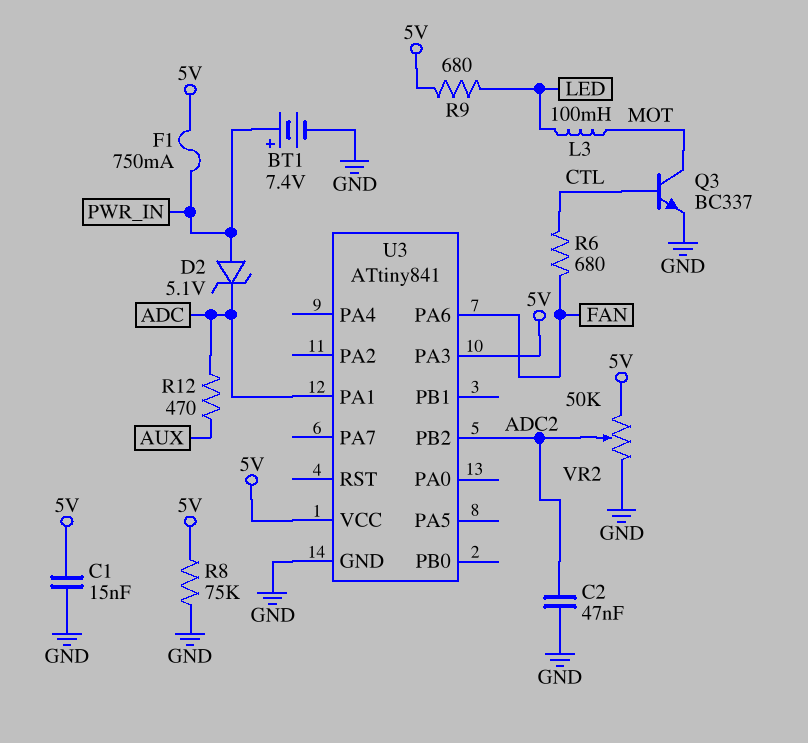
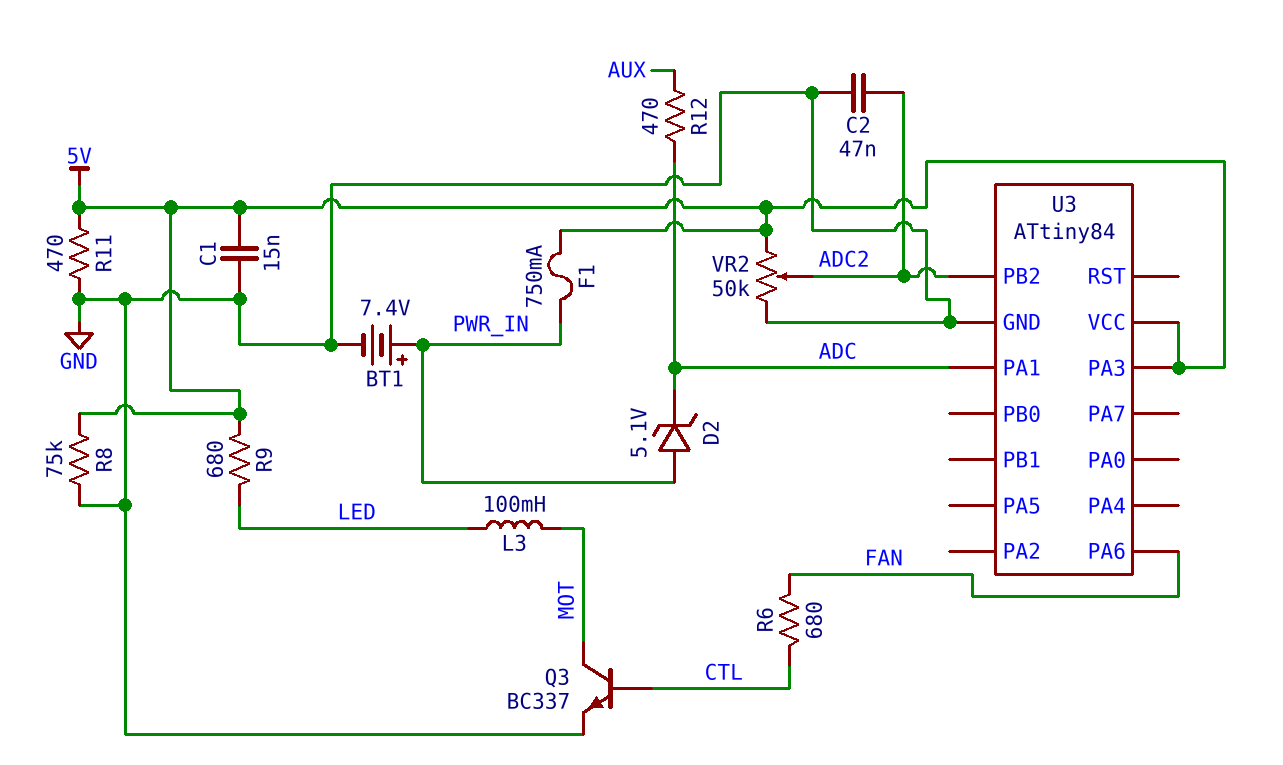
R11: none -> 470 (5V, GND)
U3: ATtiny841 -> ATtiny84

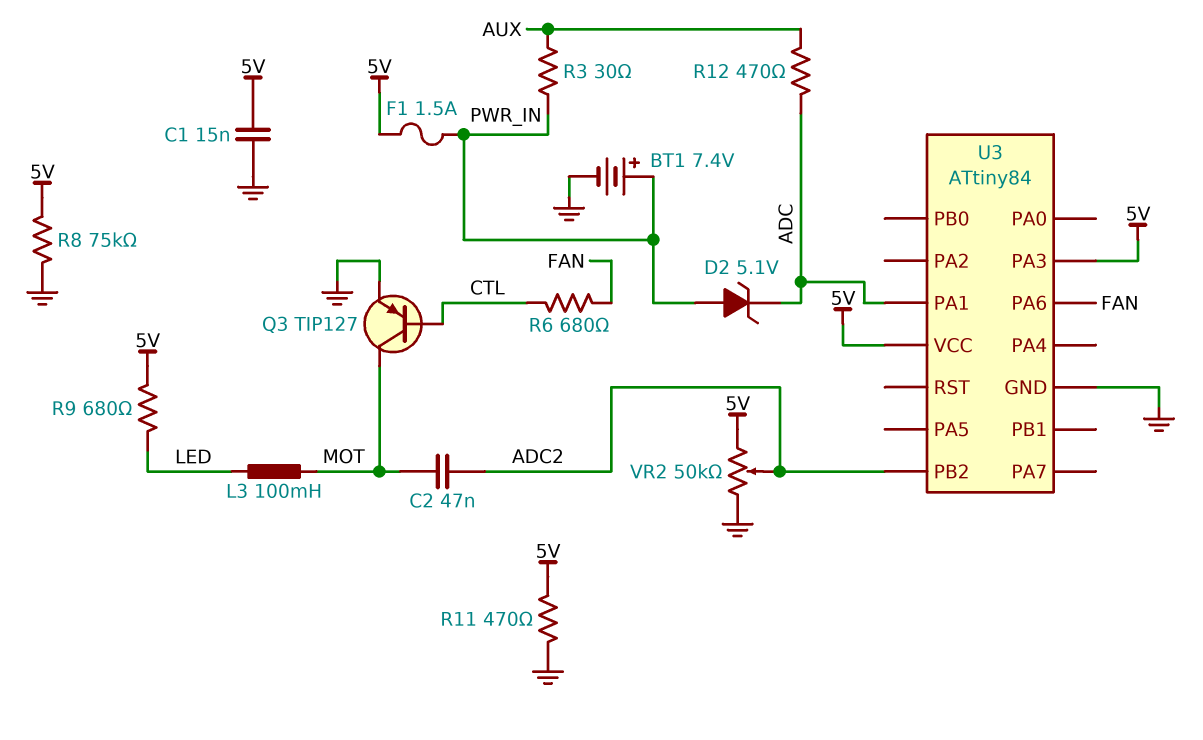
C2: 47nF (ADC2, GND) -> 47nF (ADC2, MOT)
F1: 750mA (5V, PWR_IN) -> 1.5A (5V, PWR_IN)
Q3: NPN BC337 (B CTL, C MOT, E GND) -> PNP TIP127 (B CTL, C MOT, E GND)
R3: none -> 30 (AUX, PWR_IN)

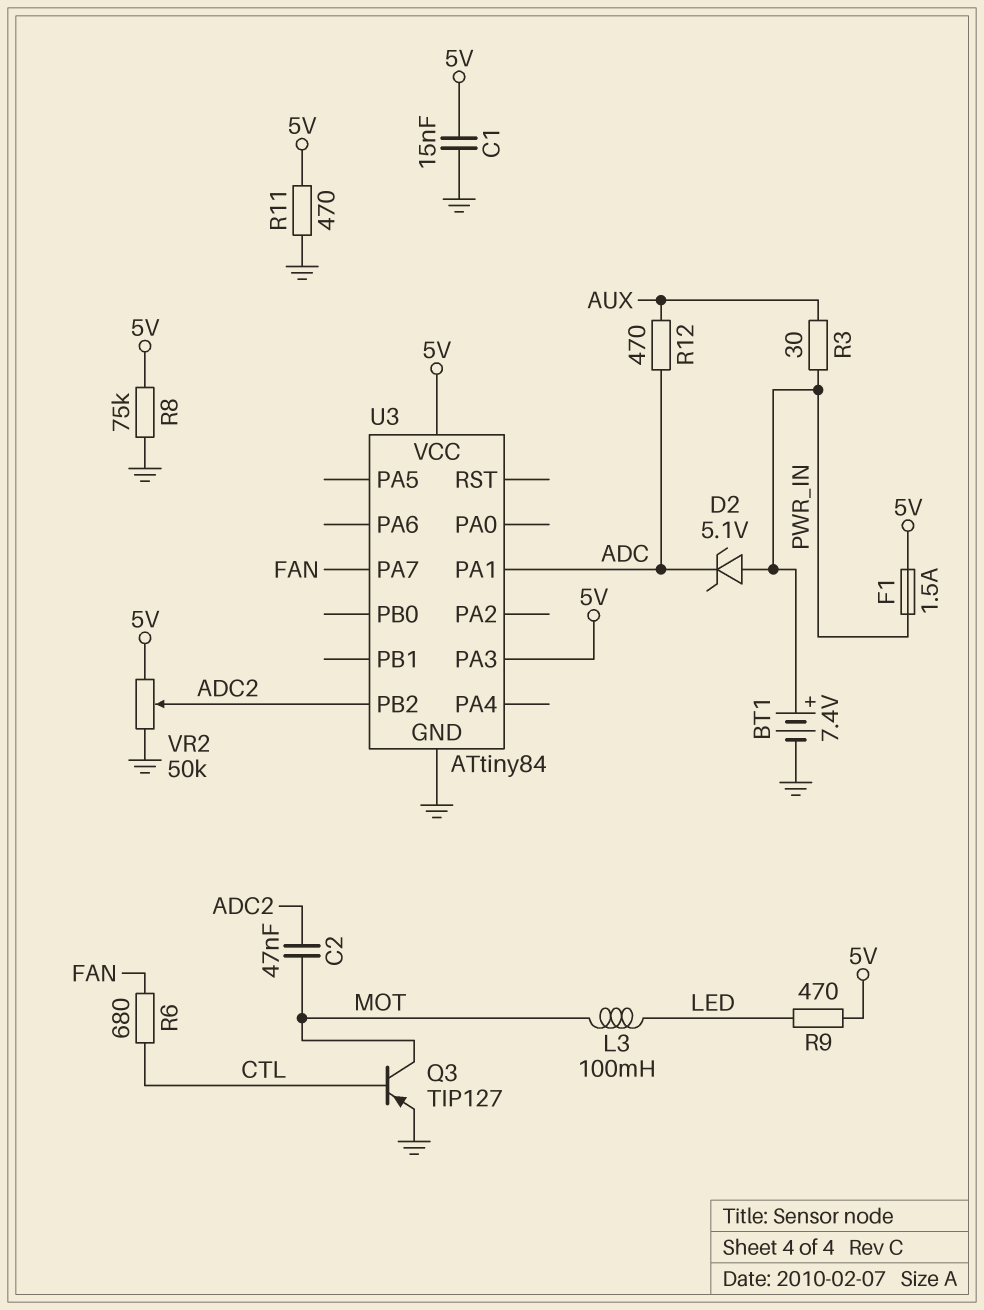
R9: 680 (5V, LED) -> 470 (5V, LED)
U3 pin PA6: FAN -> none
U3 pin PA7: none -> FAN

